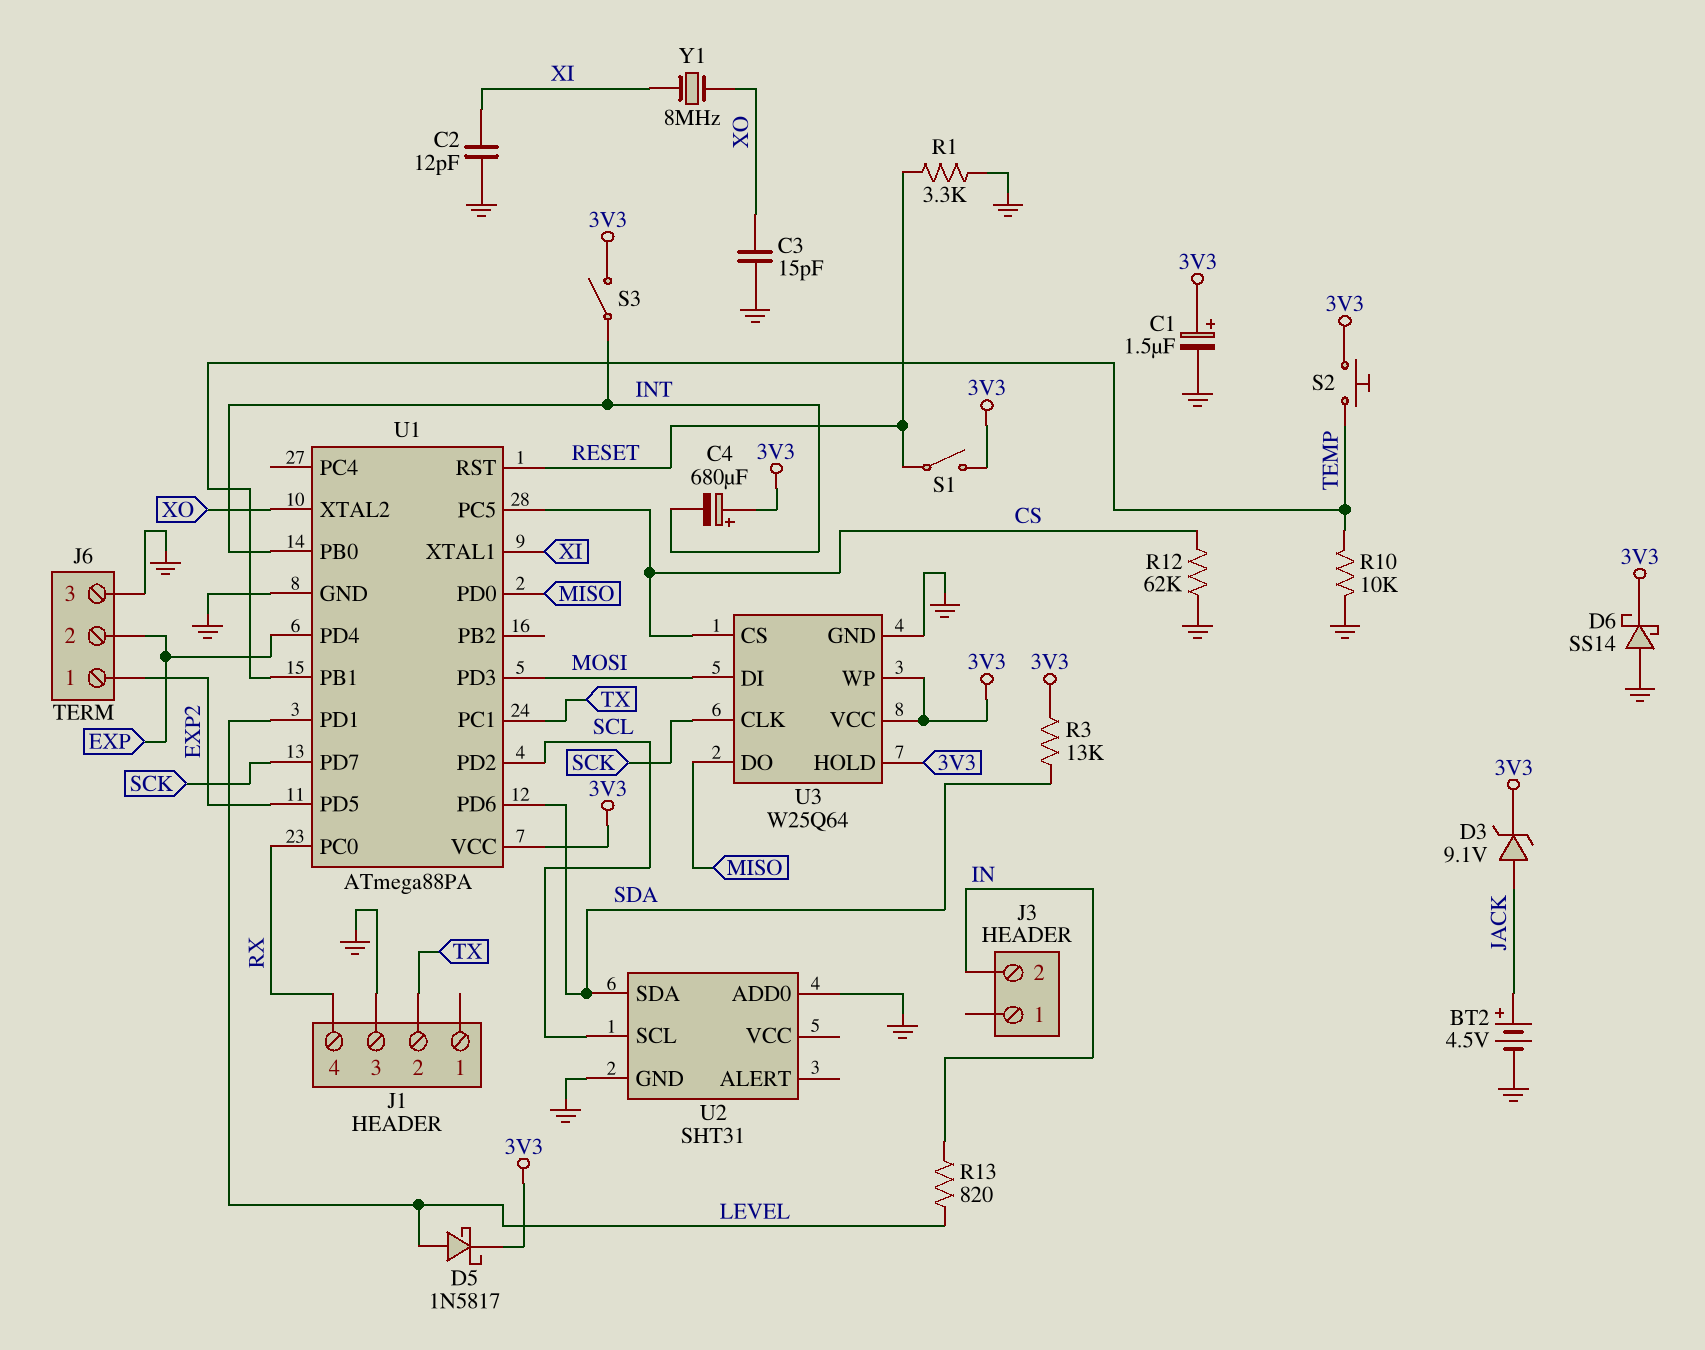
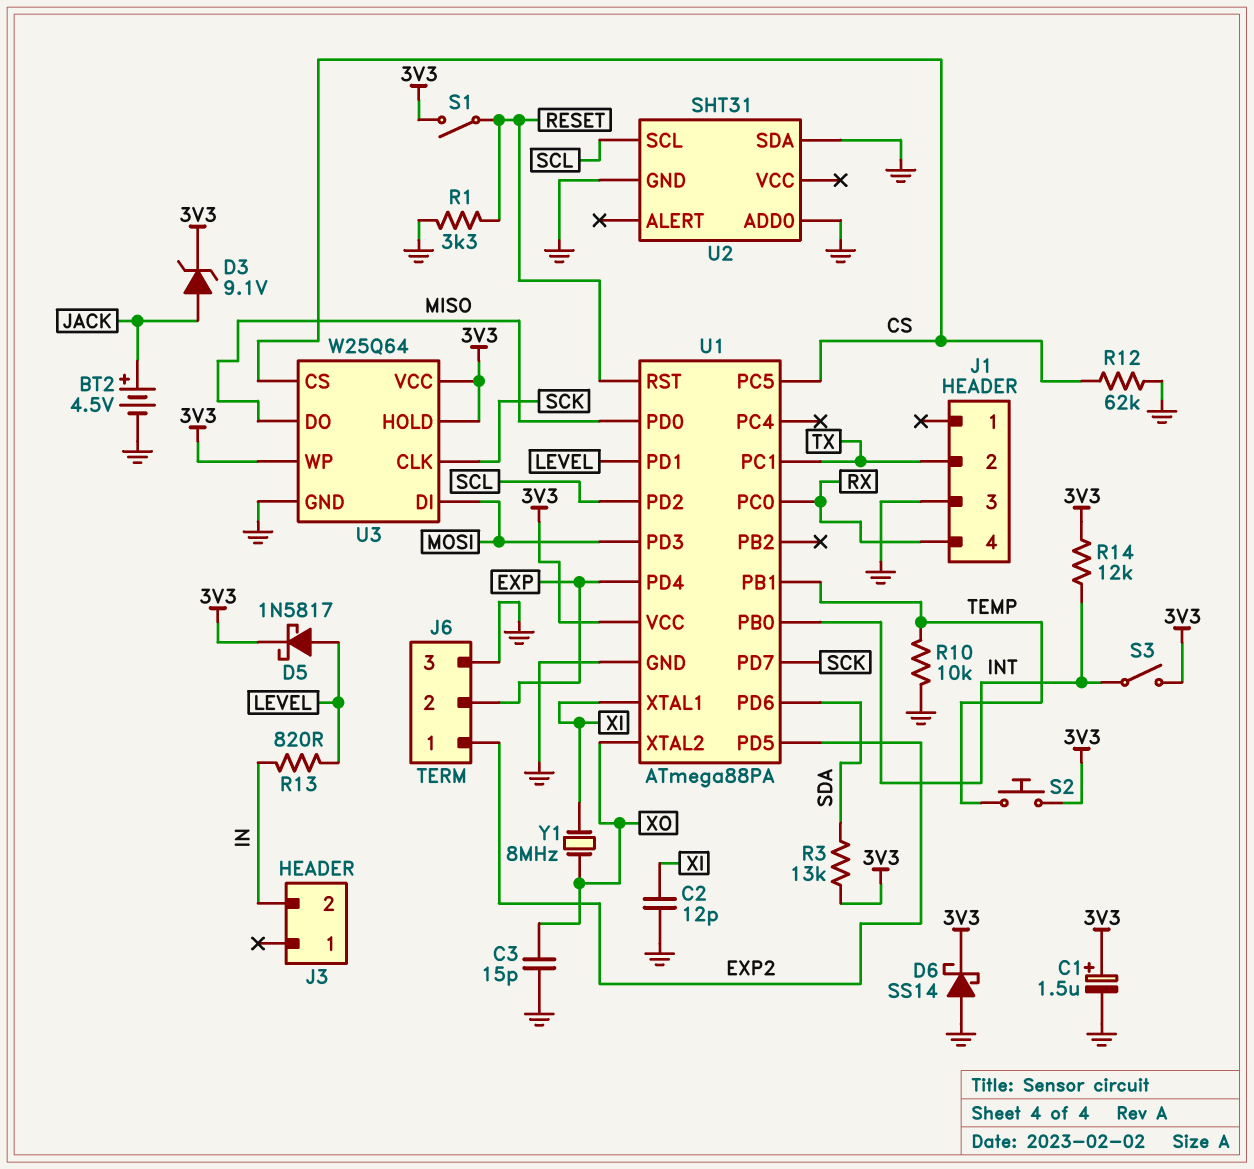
C4: 680uF (plus 3V3, minus INT) -> none
R14: none -> 12k (3V3, INT)
U2 pin SDA: SDA -> GND

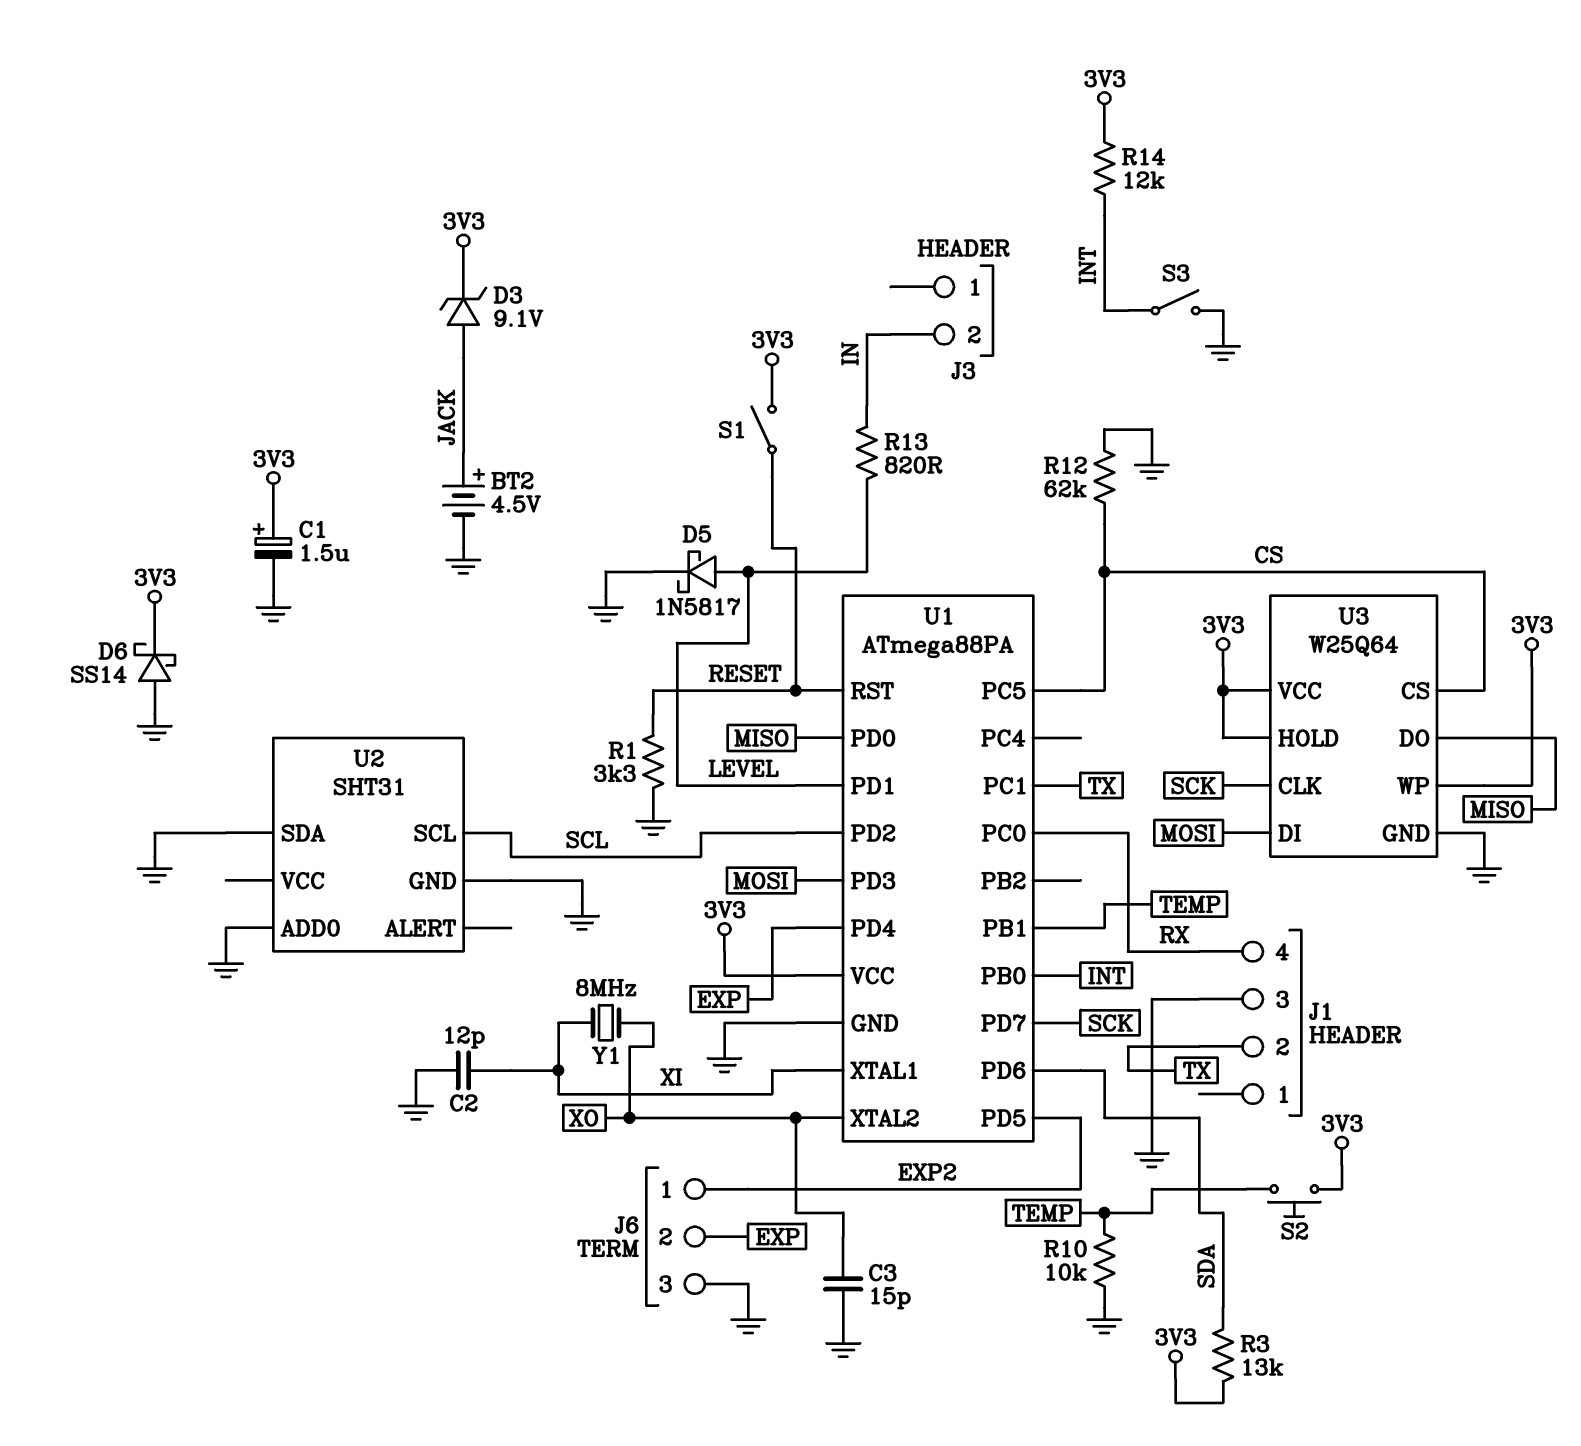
D5: schottky 1N5817 (A LEVEL, K 3V3) -> schottky 1N5817 (A LEVEL, K GND)
S3: switch (3V3, INT) -> switch (GND, INT)

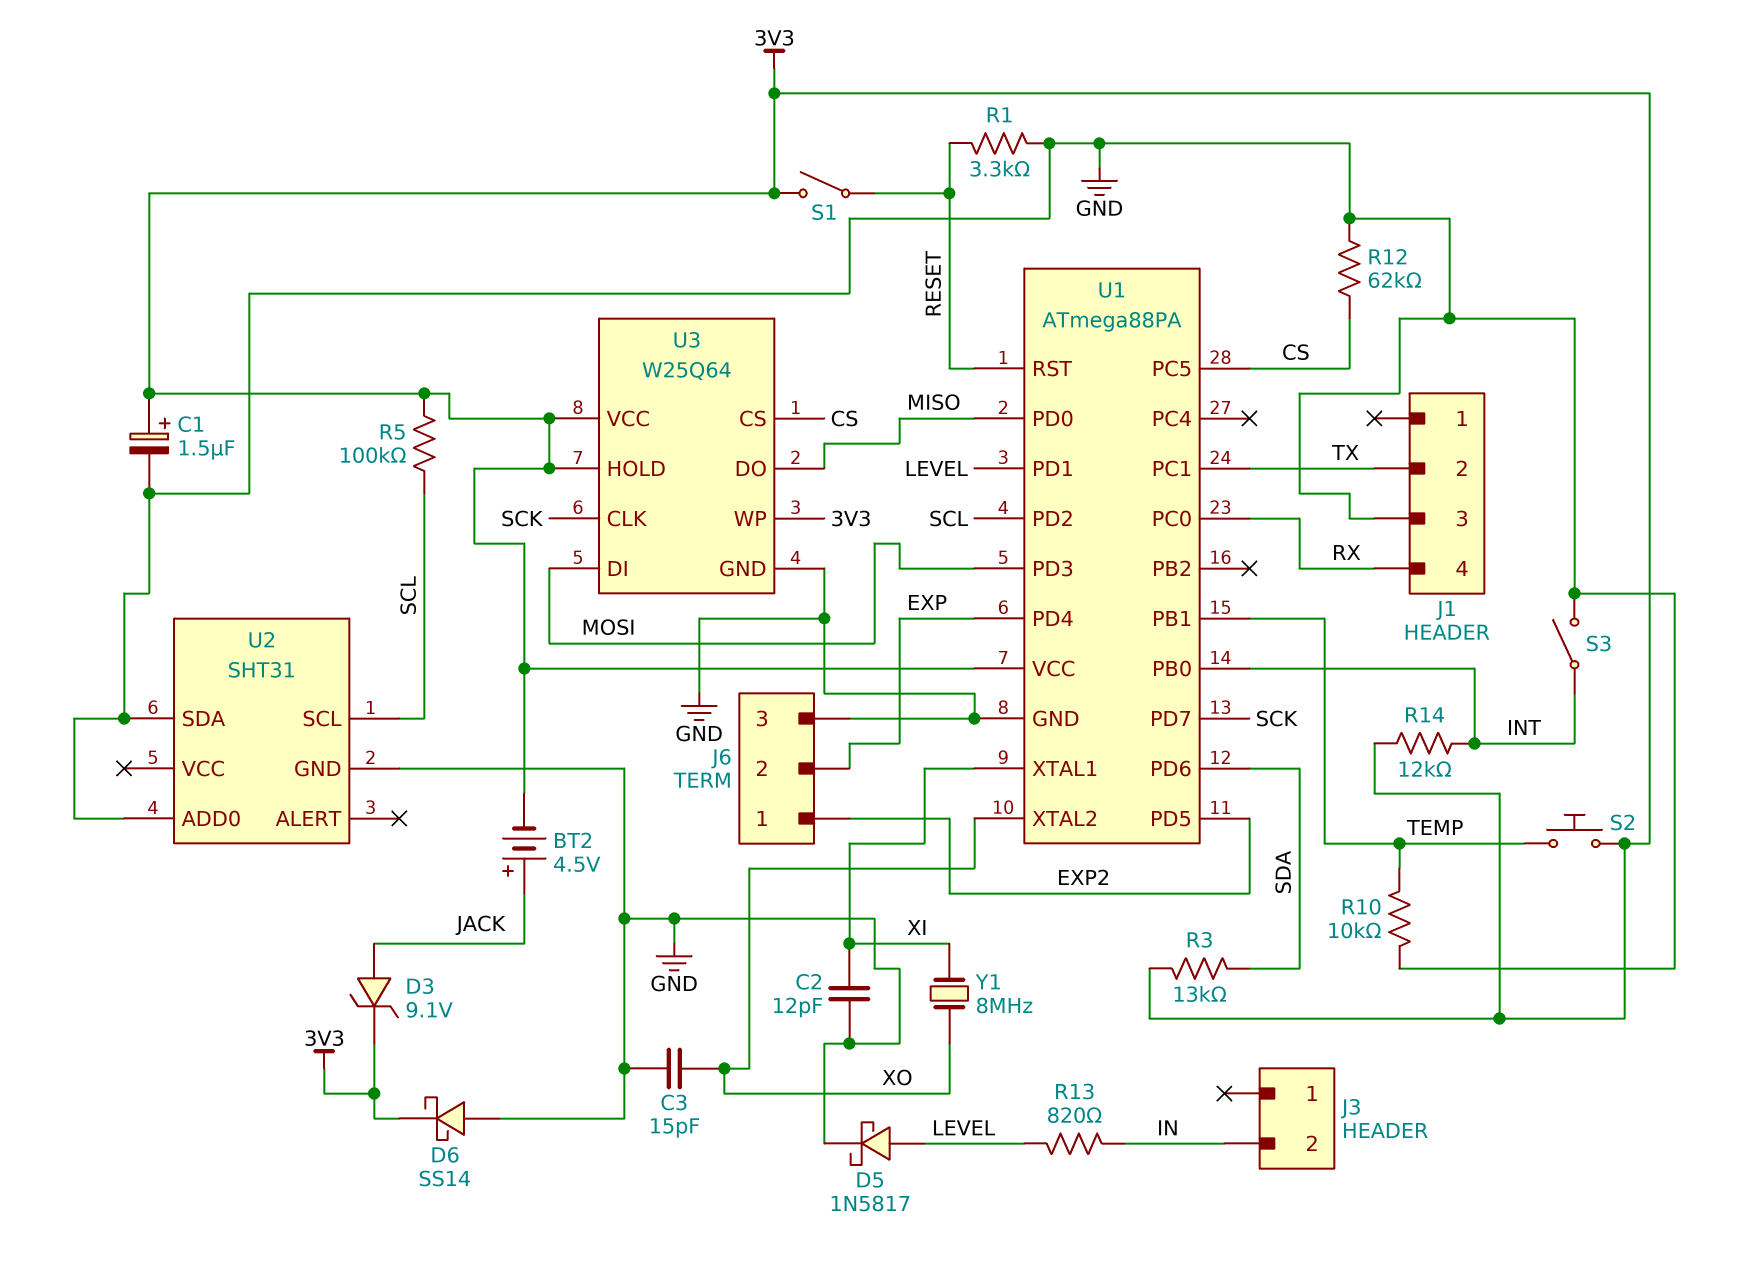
BT2: 4.5V (plus JACK, minus GND) -> 4.5V (plus JACK, minus 3V3)
R5: none -> 100k (3V3, SCL)

